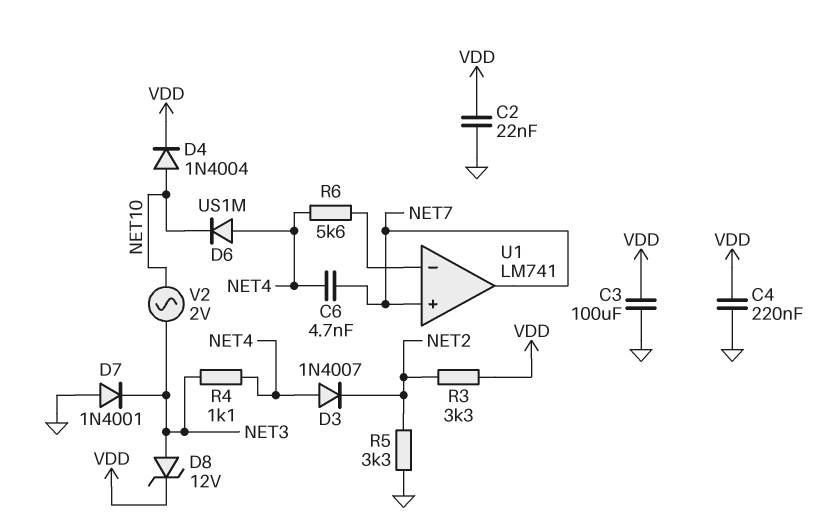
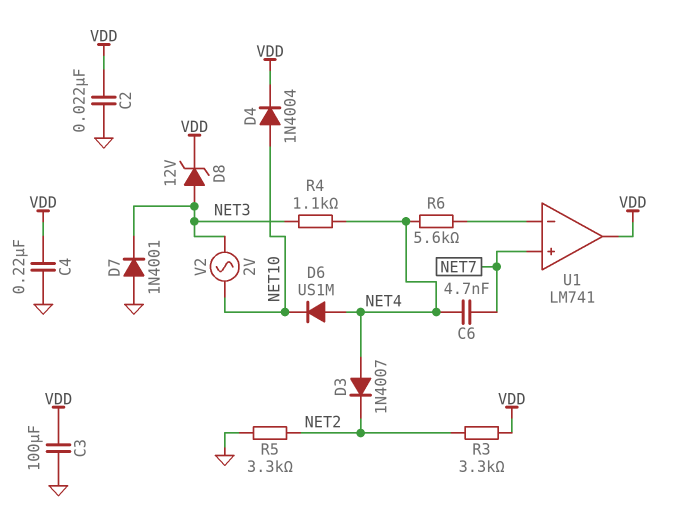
U1 pin out: NET7 -> VDD

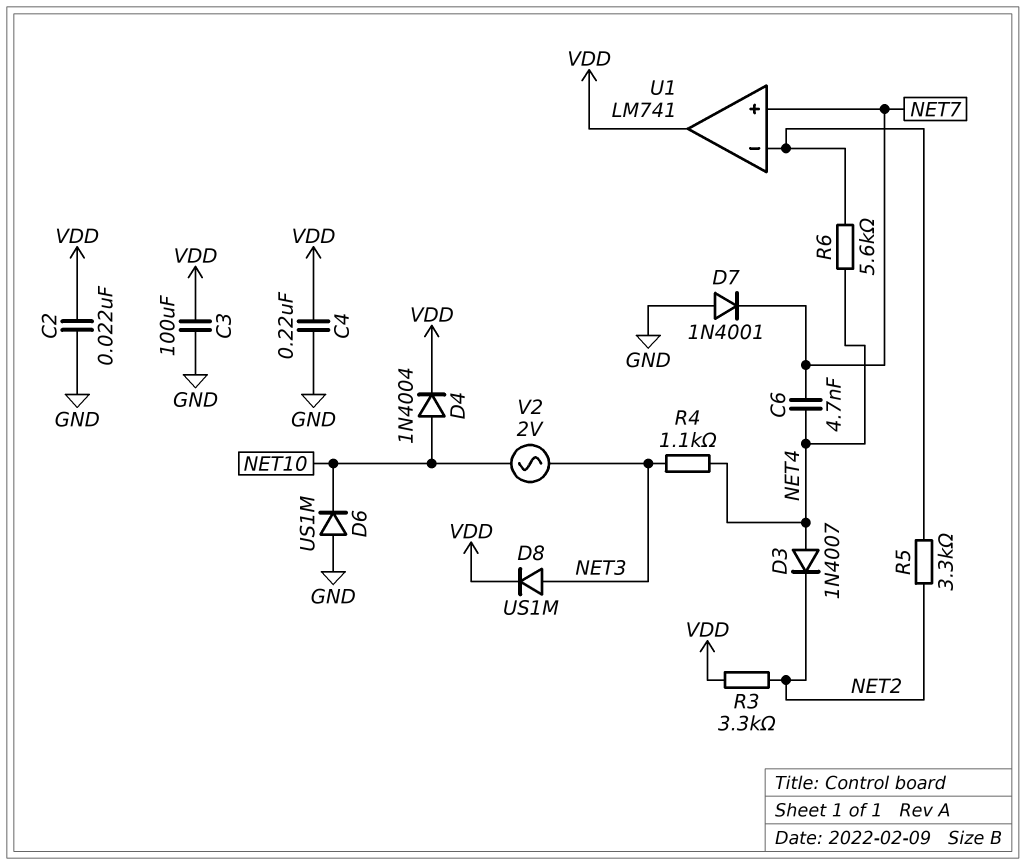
D6: diode US1M (A NET4, K NET10) -> diode US1M (A GND, K NET10)
D7: diode 1N4001 (A GND, K NET3) -> diode 1N4001 (A GND, K NET7)
D8: zener 12V (A NET3, K VDD) -> diode US1M (A NET3, K VDD)
R5: 3.3k (GND, NET2) -> 3.3k (NET2, U1/in-)

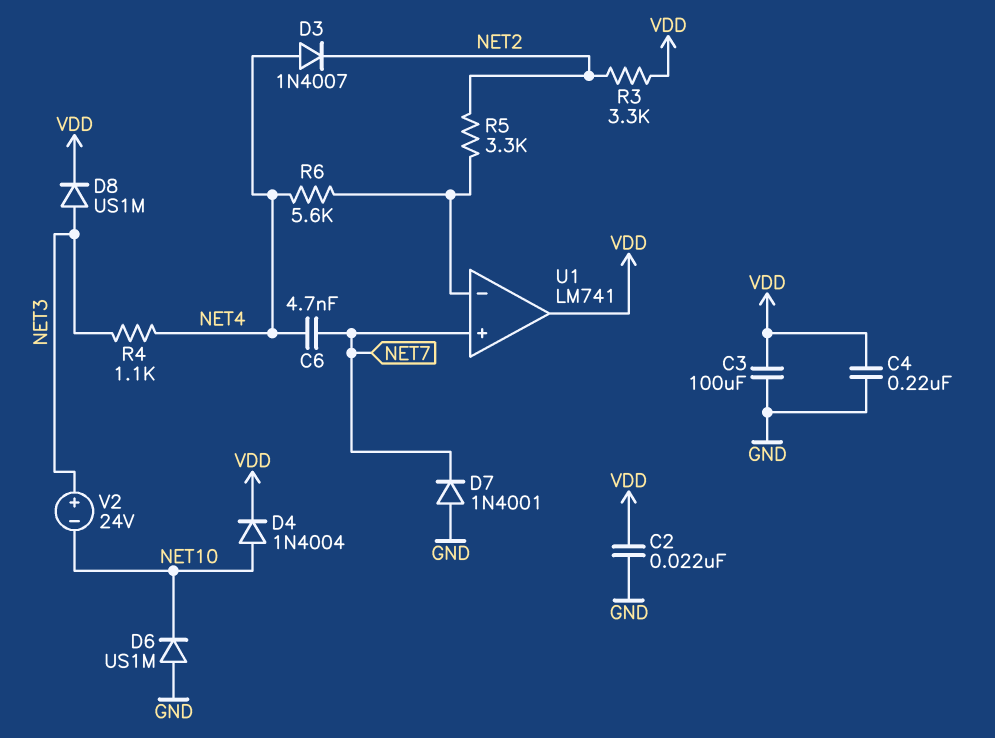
V2: AC 2V (NET3, NET10) -> 24V (plus NET3, minus NET10)

